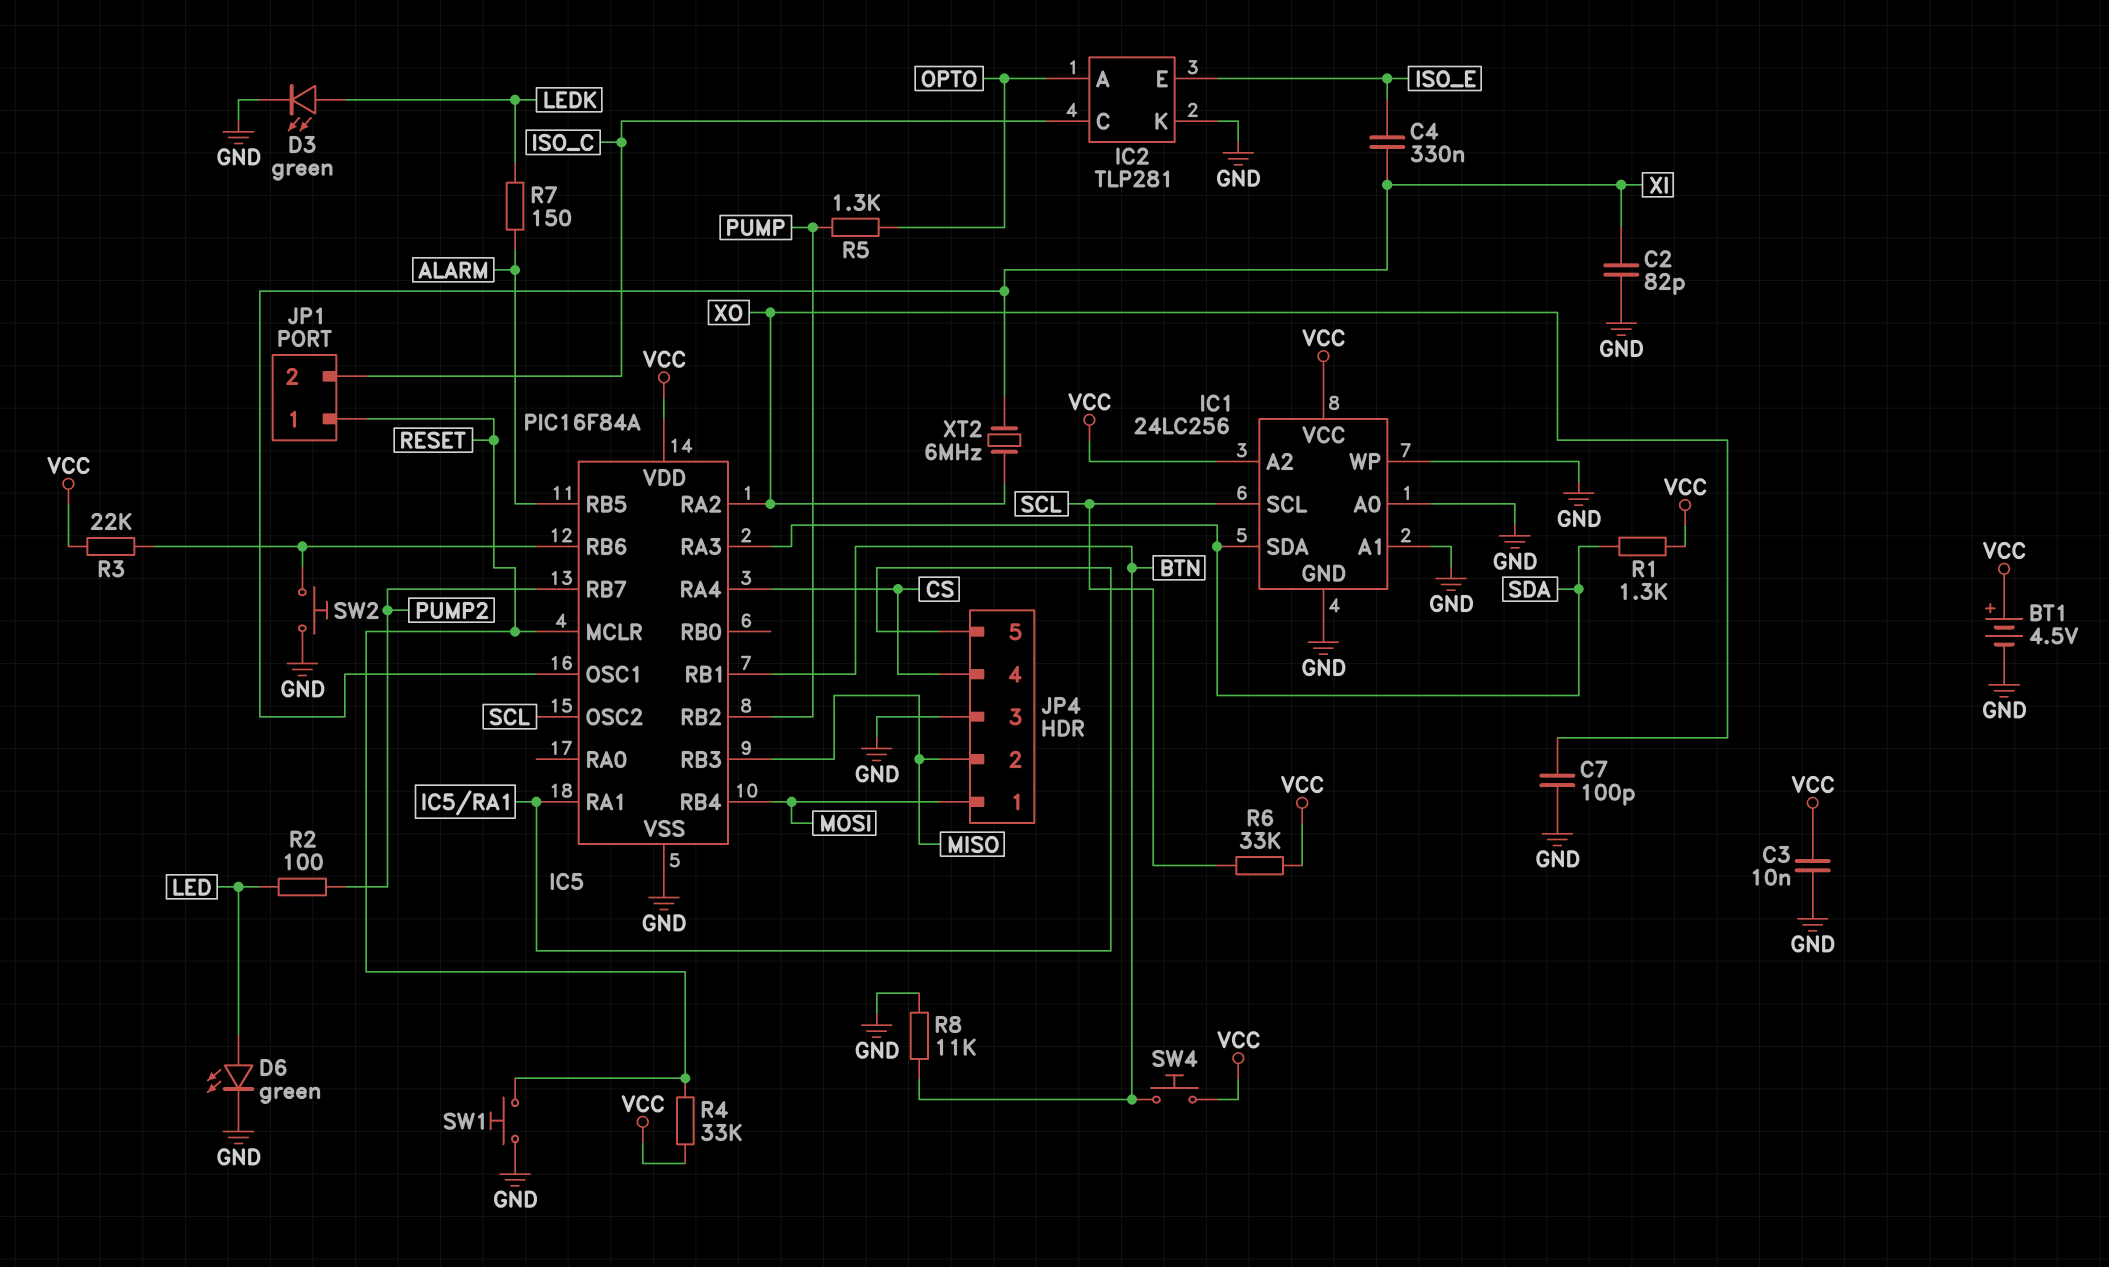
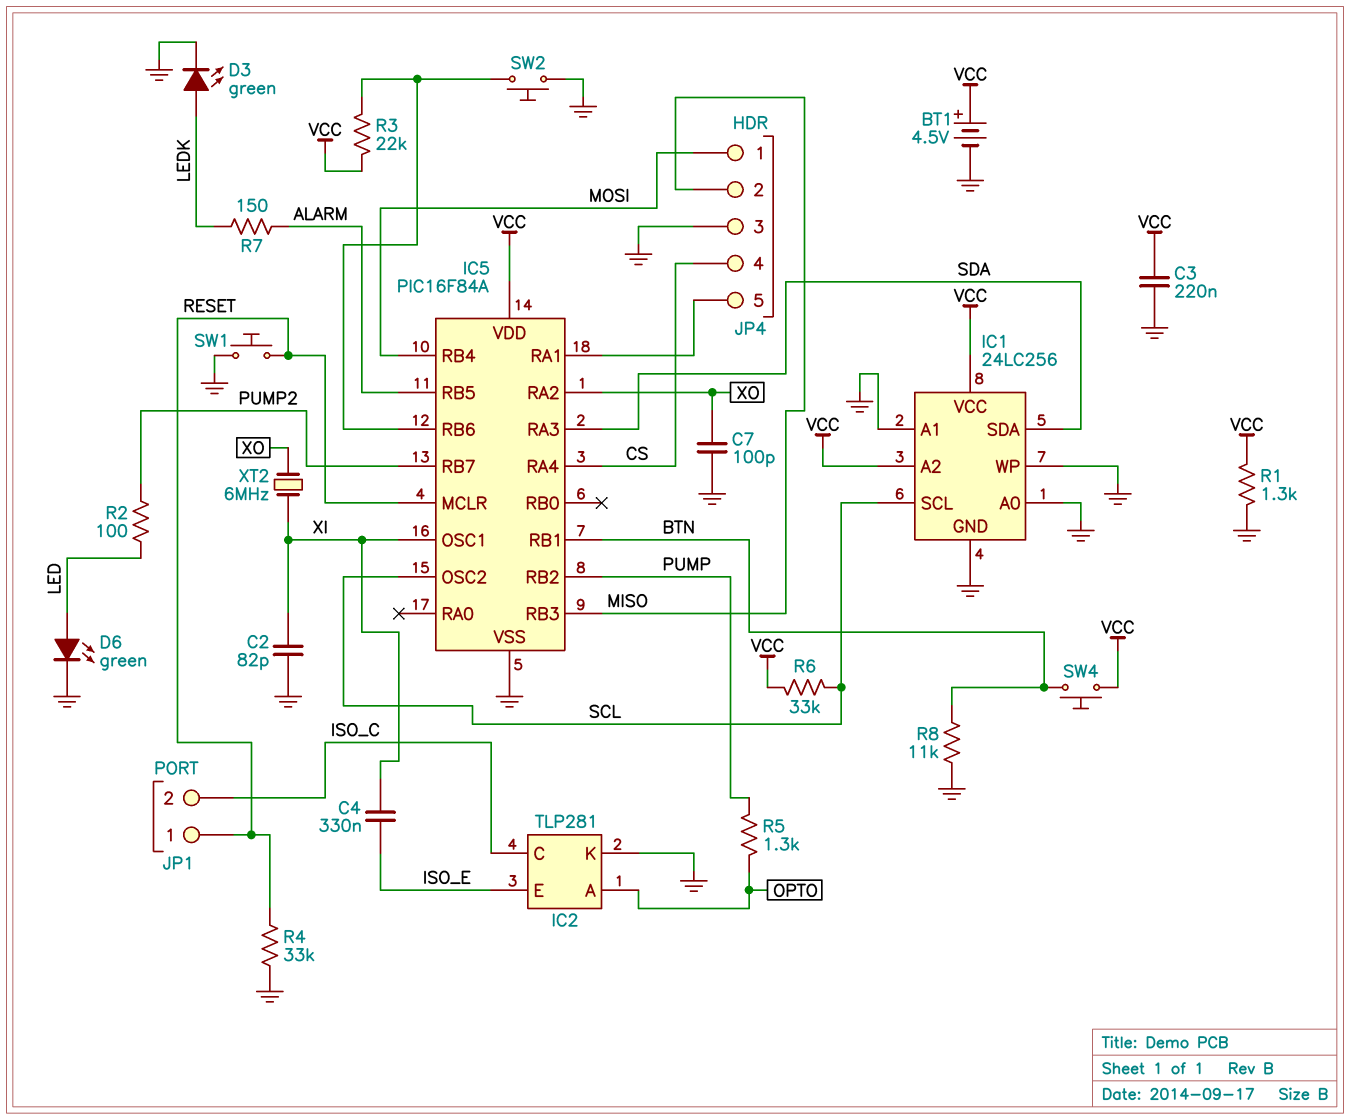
C3: 10nF (GND, VCC) -> 220nF (GND, VCC)
R1: 1.3k (SDA, VCC) -> 1.3k (GND, VCC)
R4: 33k (RESET, VCC) -> 33k (GND, RESET)

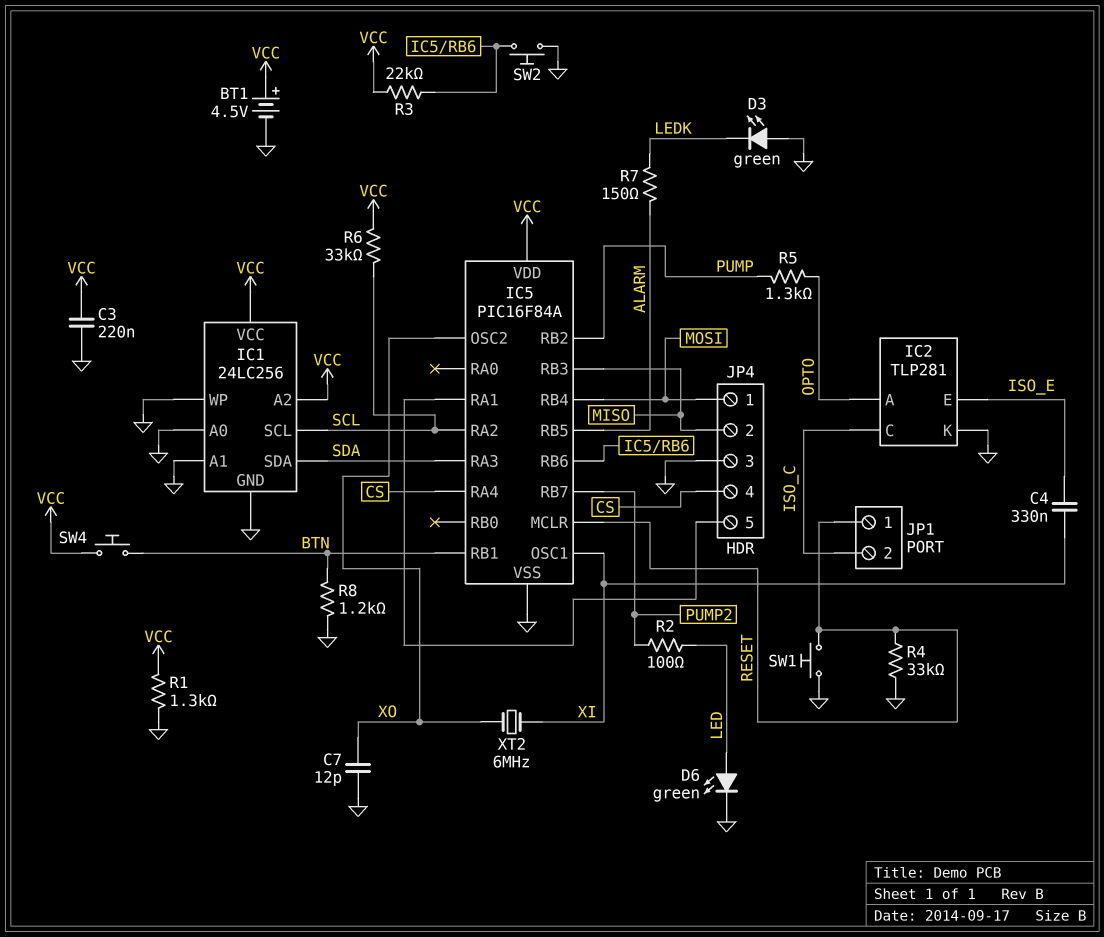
C2: 82pF (GND, XI) -> none
C7: 100pF (GND, XO) -> 12pF (GND, XO)
D3: LED green (A LEDK, K GND) -> LED green (A GND, K LEDK)
IC5 pin OSC2: SCL -> XO
IC5 pin RA2: XO -> SCL
R8: 11k (BTN, GND) -> 1.2k (BTN, GND)

